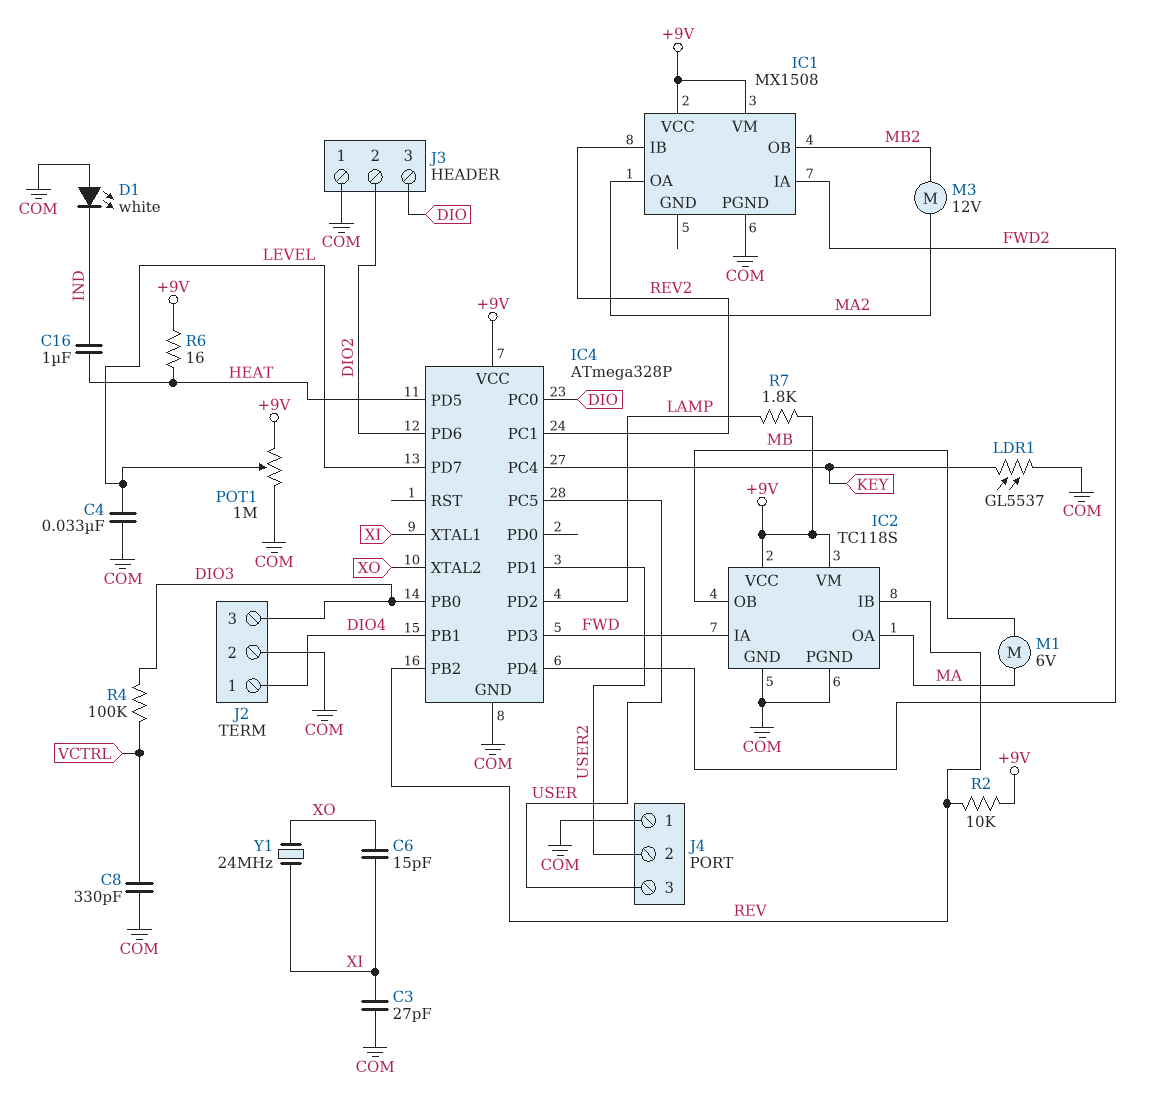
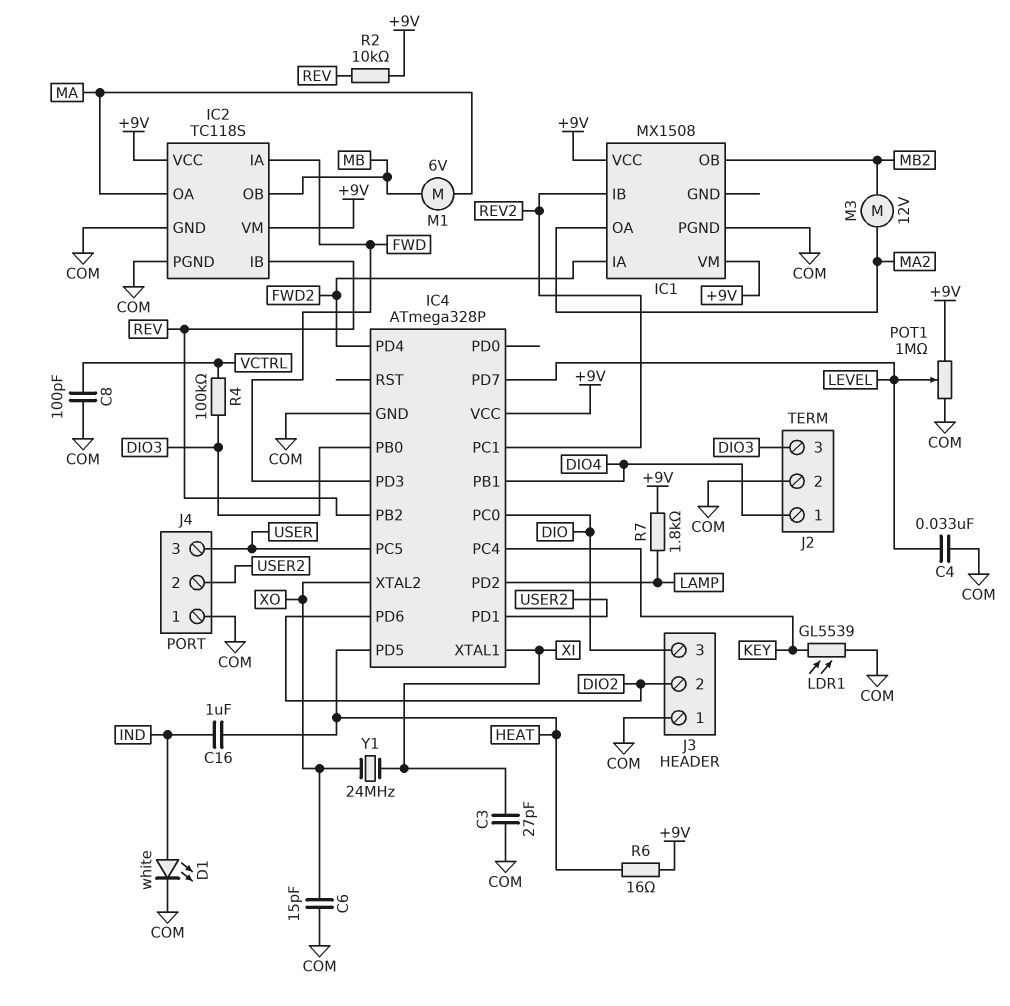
C6: 15pF (XI, XO) -> 15pF (COM, XO)
C8: 330pF (COM, VCTRL) -> 100pF (COM, VCTRL)
D1: LED white (A COM, K IND) -> LED white (A IND, K COM)
LDR1: GL5537 (COM, KEY) -> GL5539 (COM, KEY)

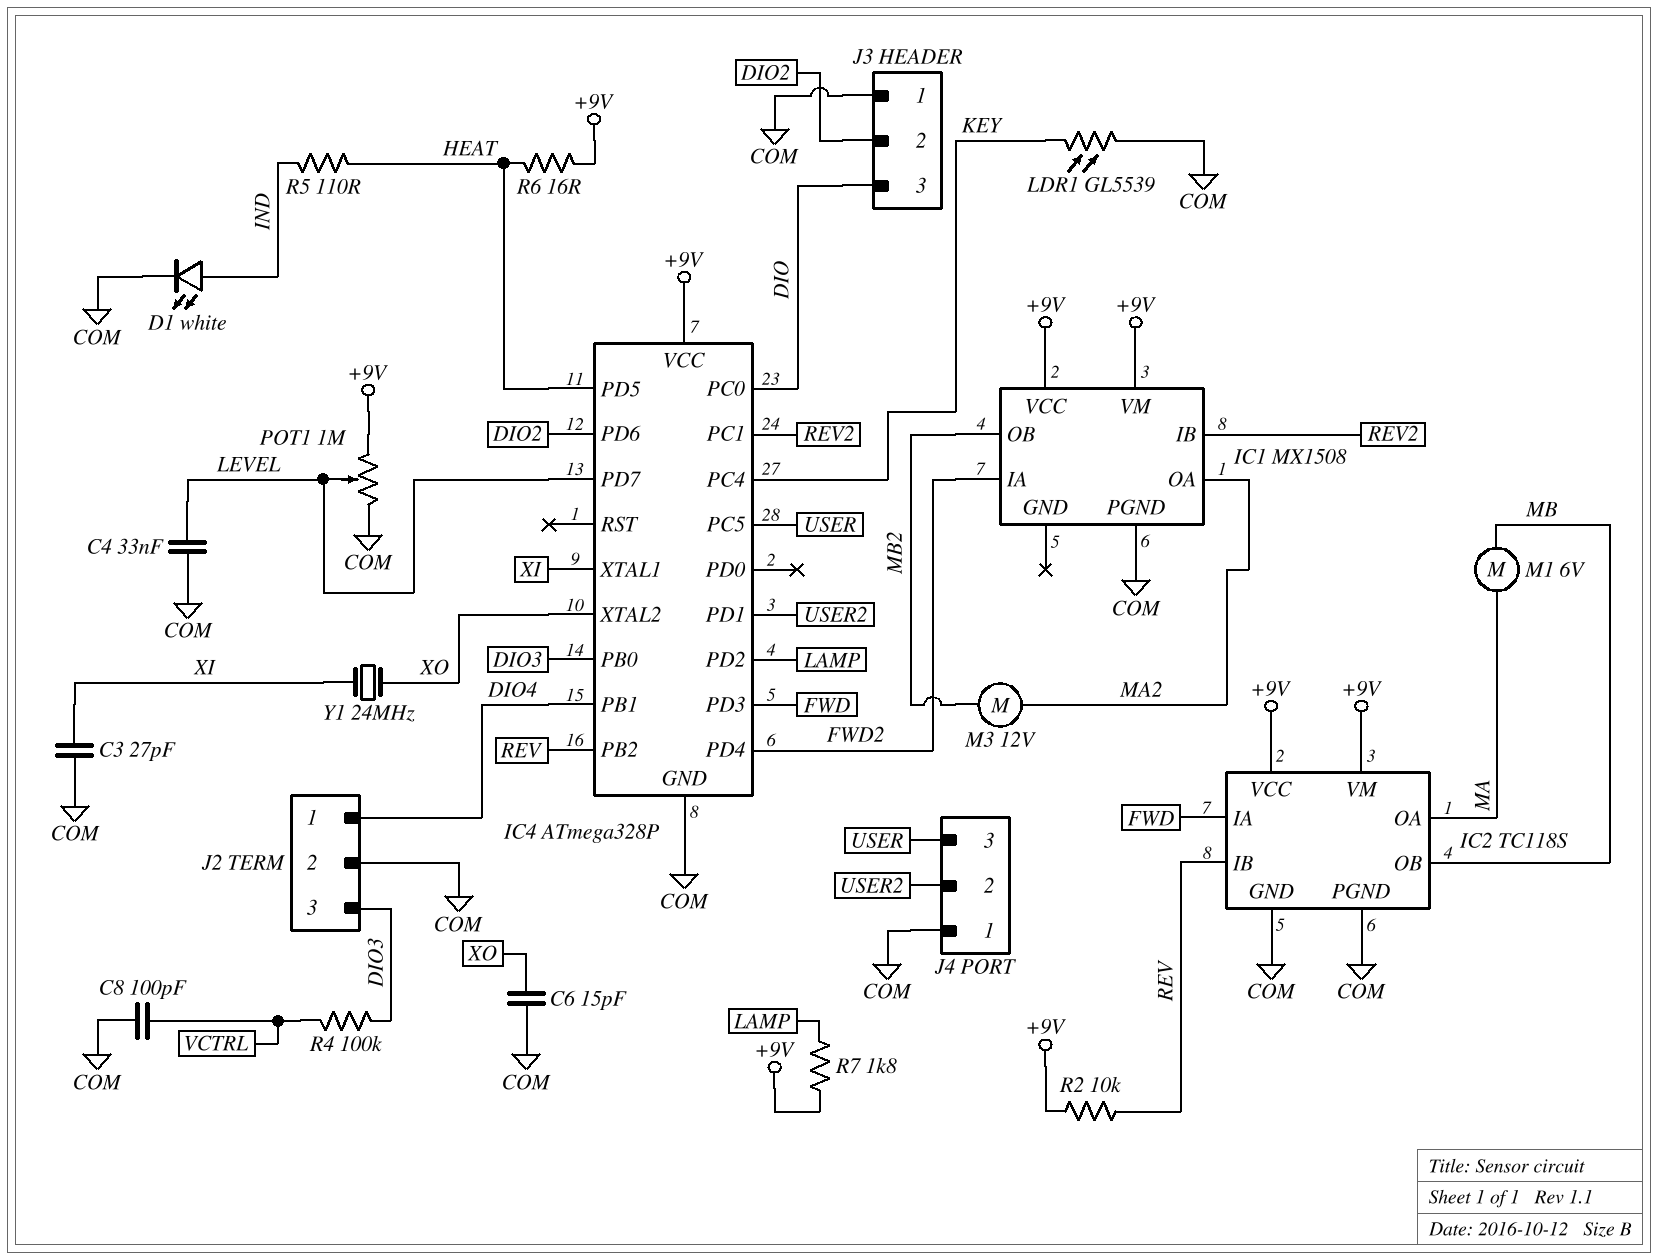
C16: 1uF (HEAT, IND) -> none
R5: none -> 110 (HEAT, IND)

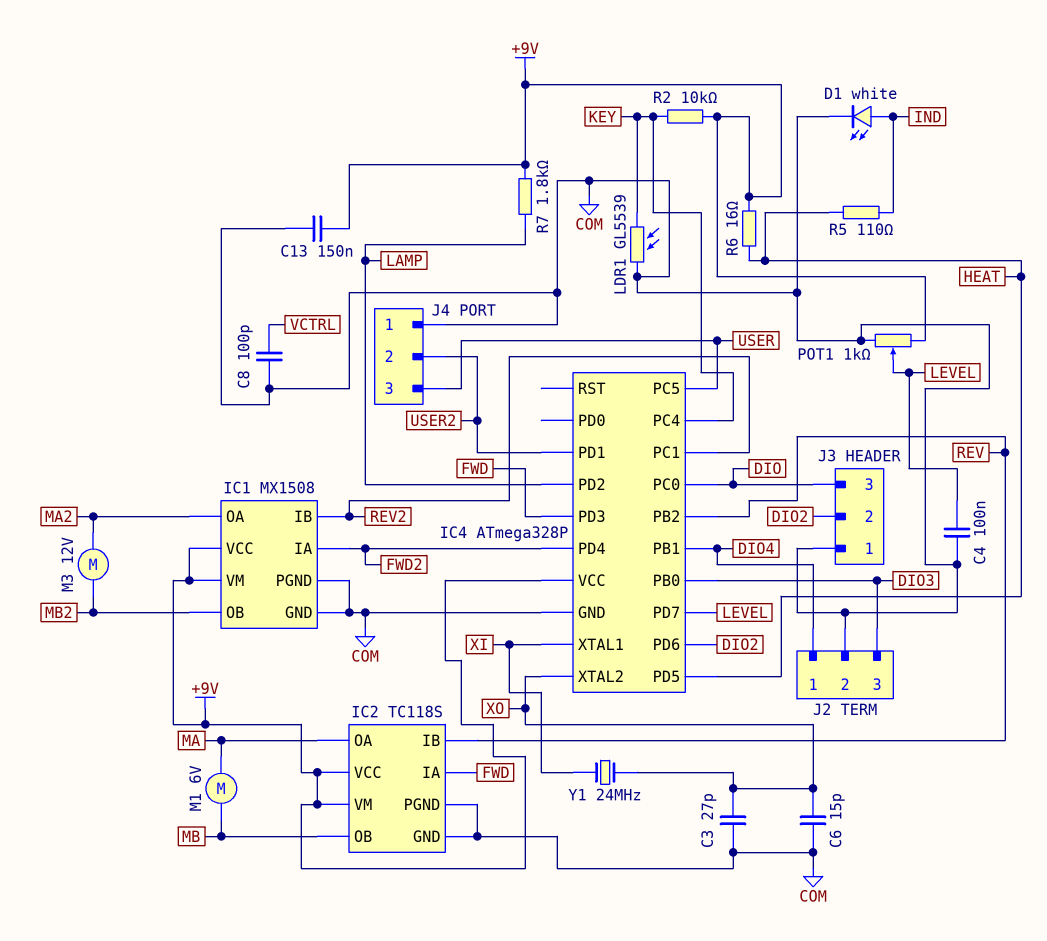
C3: 27pF (COM, XI) -> 27pF (COM, XO)
C4: 33nF (COM, LEVEL) -> 100nF (COM, LEVEL)
C13: none -> 150nF (+9V, COM)
IC1 pin GND: none -> COM
POT1: 1M (+9V, COM, wiper LEVEL) -> 1k (+9V, COM, wiper LEVEL)
R2: 10k (+9V, REV) -> 10k (+9V, KEY)
R4: 100k (DIO3, VCTRL) -> none

